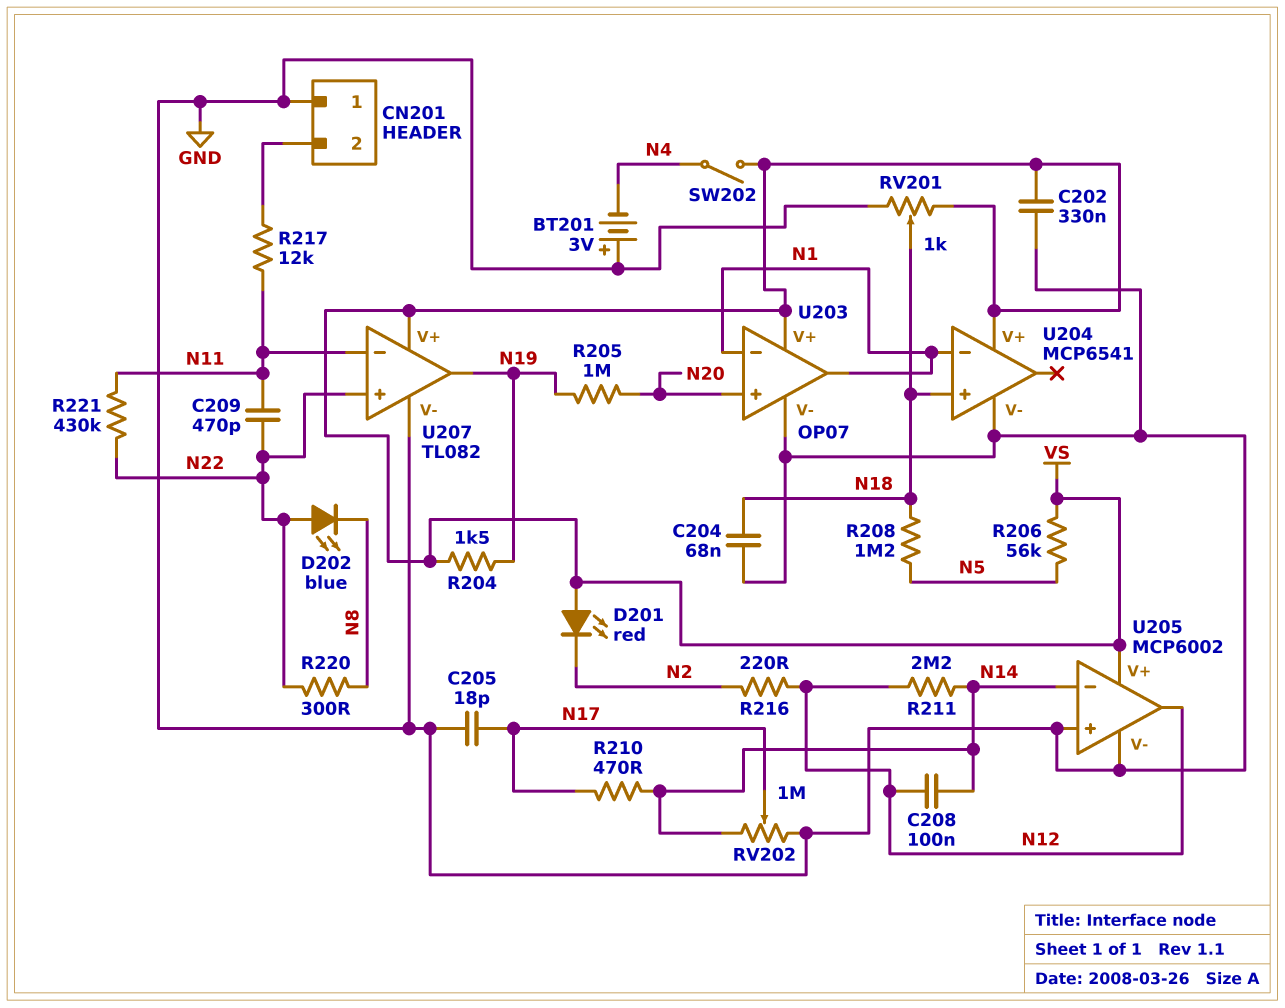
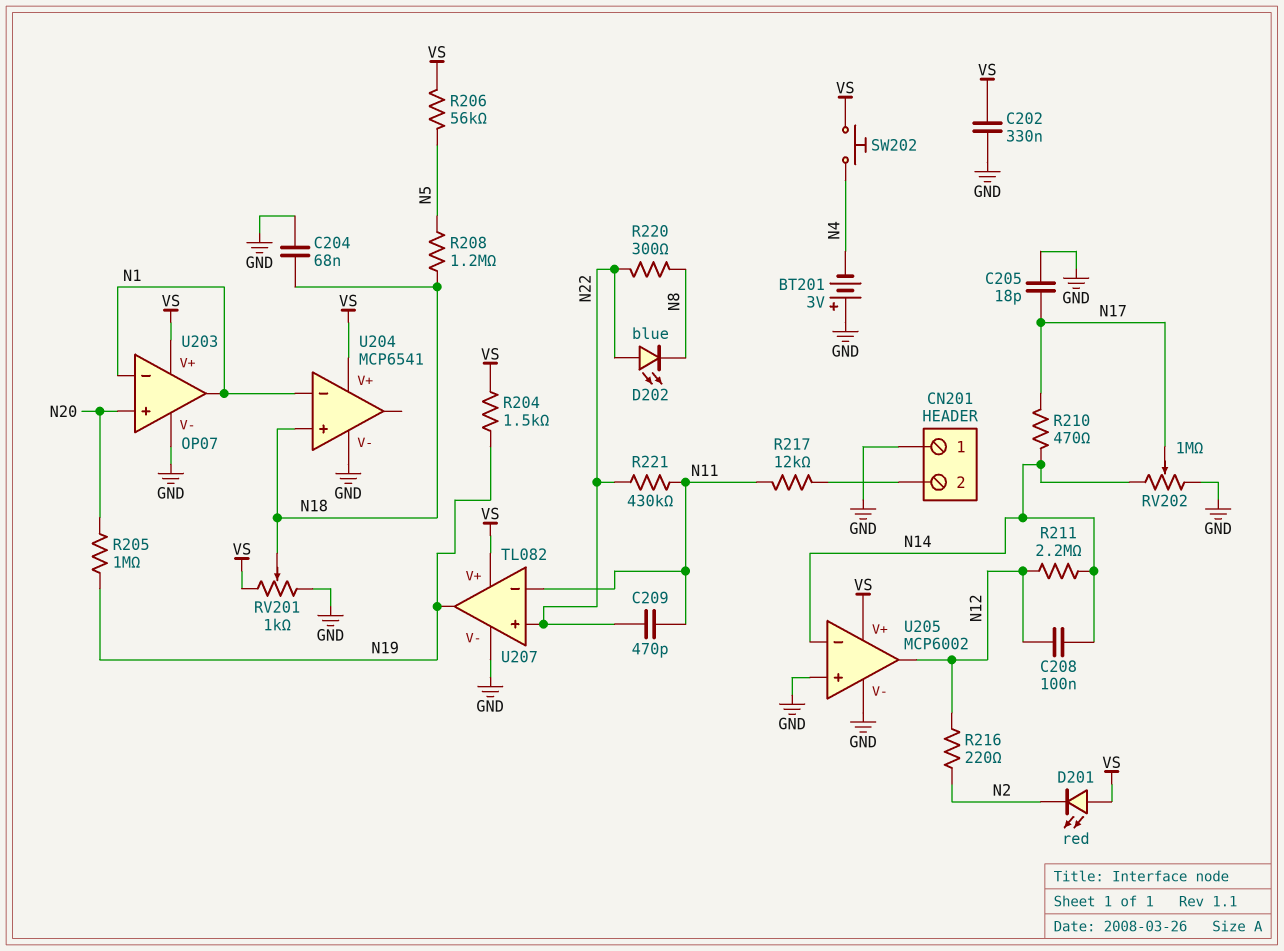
SW202: switch (N4, VS) -> button (N4, VS)

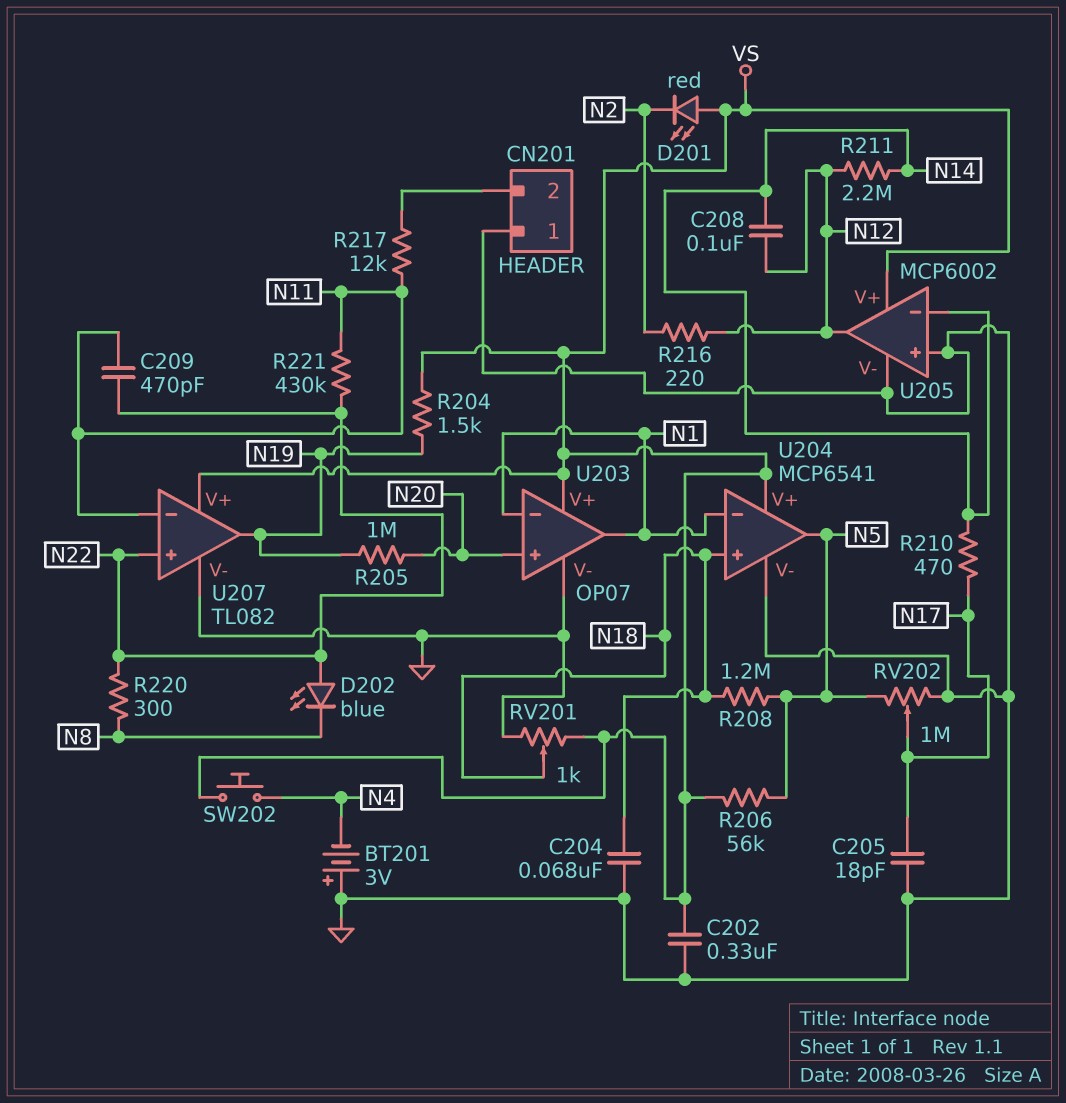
RV202: 1M (GND, N14, wiper N17) -> 1M (GND, N5, wiper N17)
U204 pin out: none -> N5

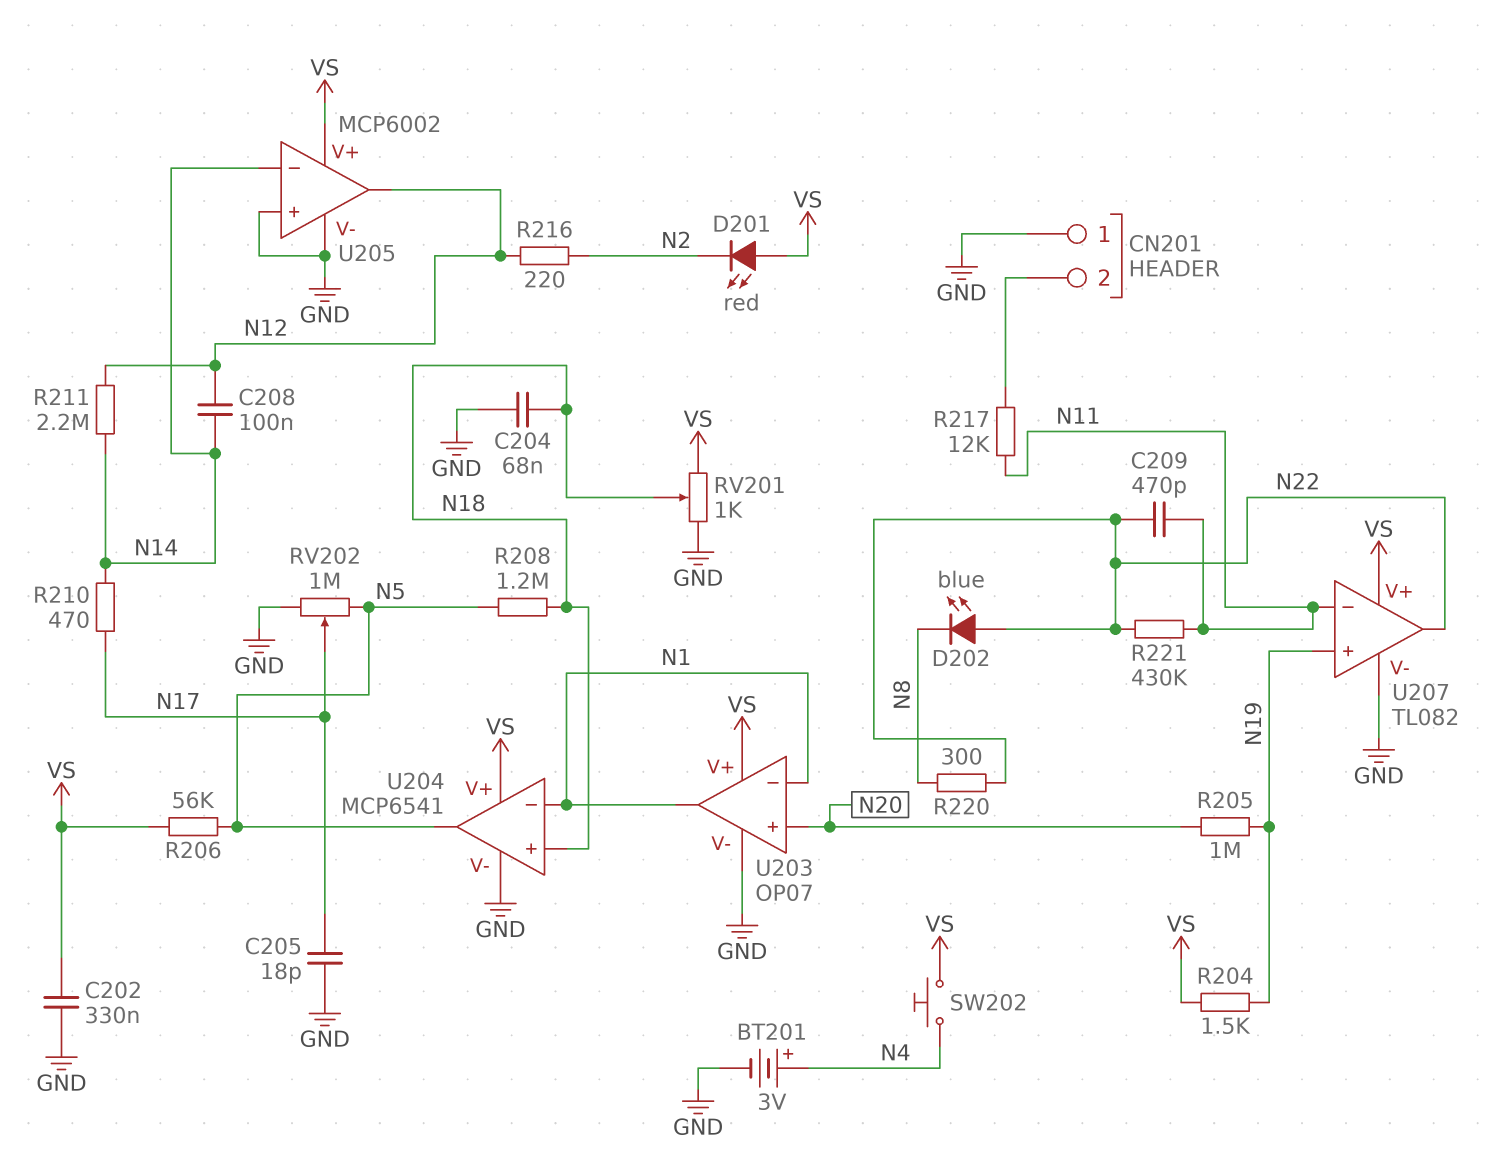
BT201: 3V (plus GND, minus N4) -> 3V (plus N4, minus GND)
U207 pin in+: N22 -> N19
U207 pin out: N19 -> N22

